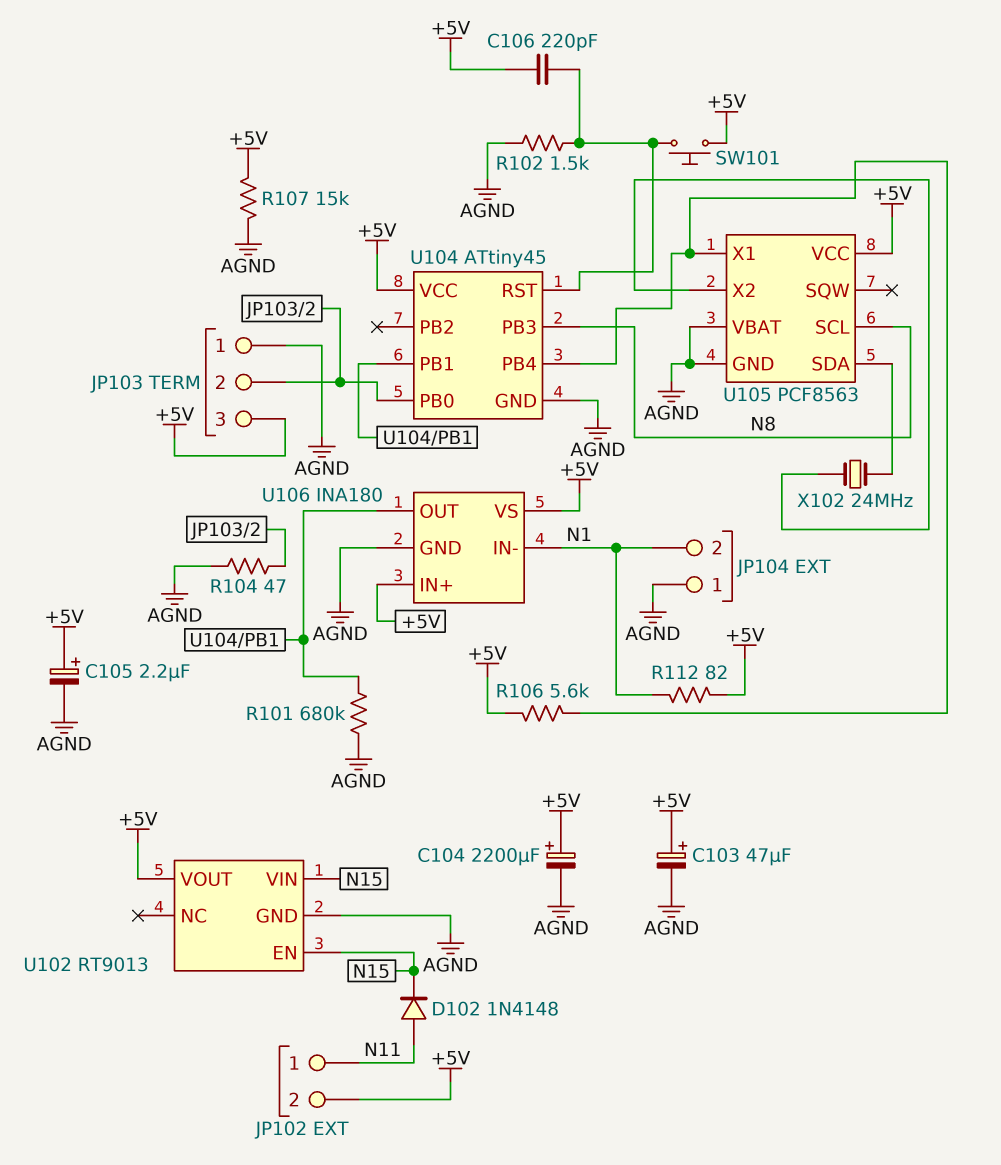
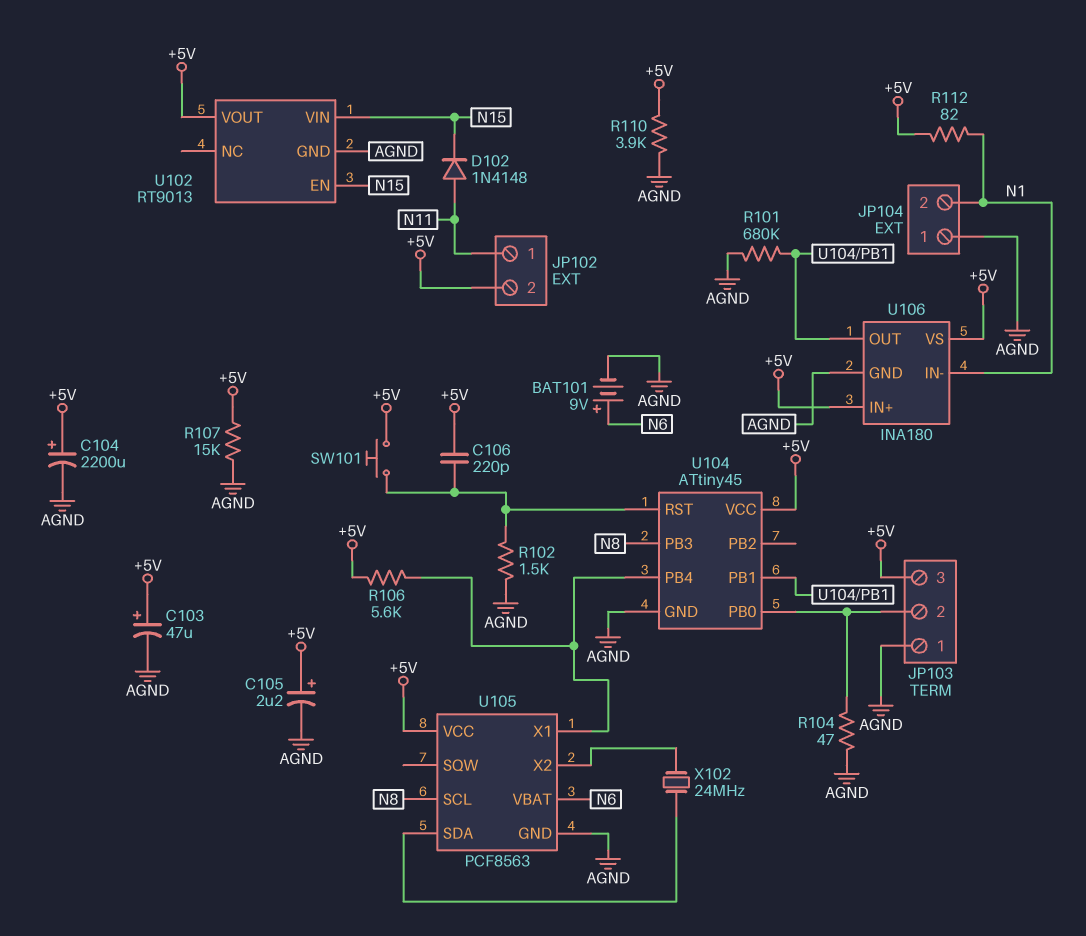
BAT101: none -> 9V (plus N6, minus AGND)
R110: none -> 3.9k (+5V, AGND)
U105 pin VBAT: AGND -> N6

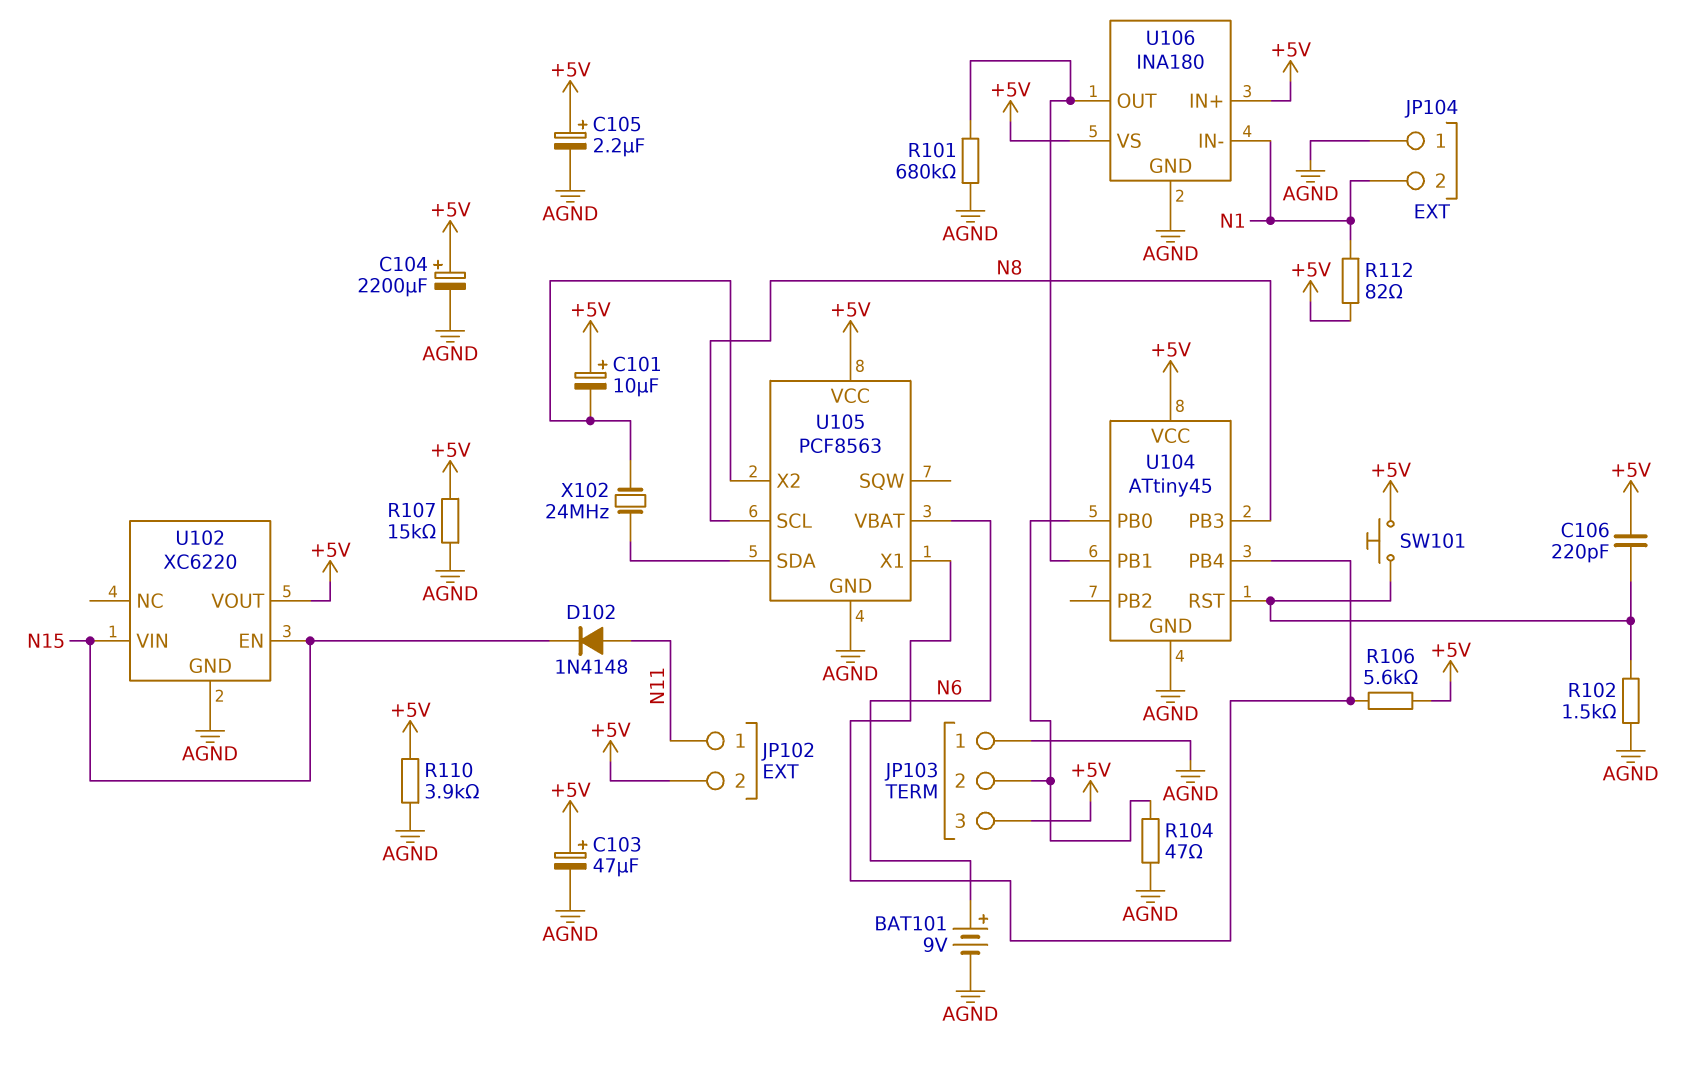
C101: none -> 10uF (plus +5V, minus U105/X2)
U102: RT9013 -> XC6220

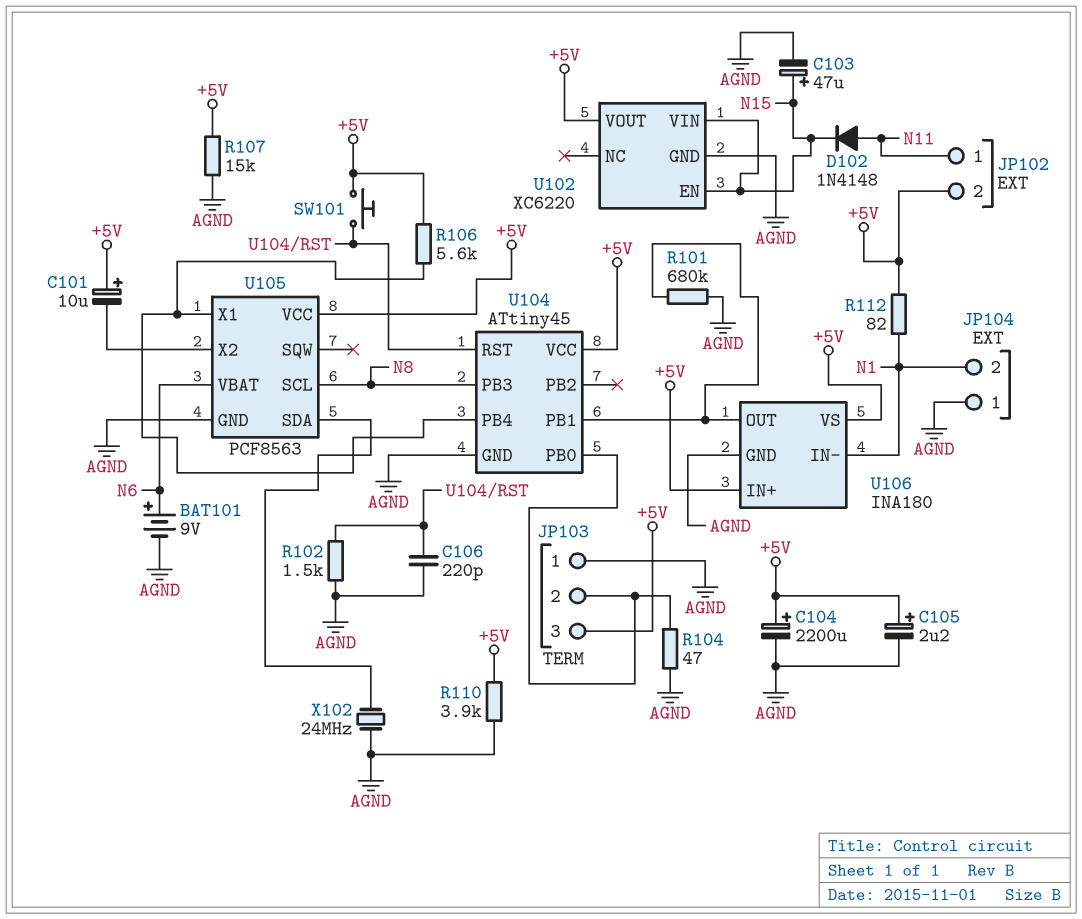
C103: 47uF (plus +5V, minus AGND) -> 47uF (plus N15, minus AGND)
C106: 220pF (+5V, U104/RST) -> 220pF (AGND, U104/RST)
X102: 24MHz (U105/SDA, U105/X2) -> 24MHz (AGND, U105/SDA)

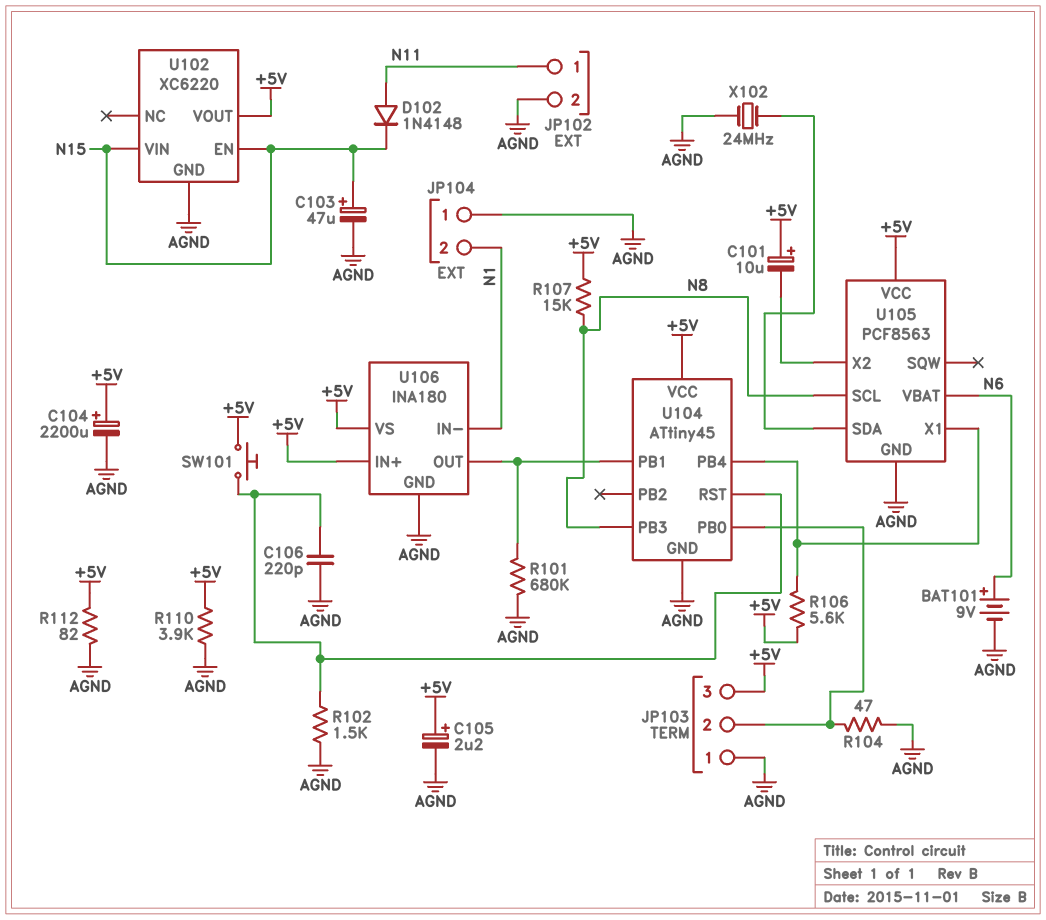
JP102 pin 2: +5V -> AGND
R107: 15k (+5V, AGND) -> 15k (+5V, N8)
R112: 82 (+5V, N1) -> 82 (+5V, AGND)

